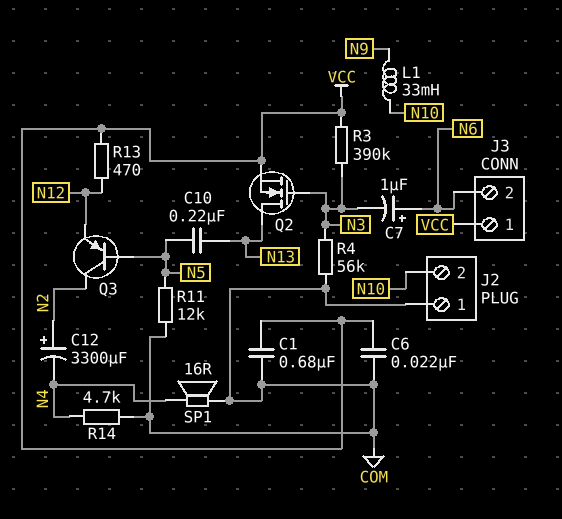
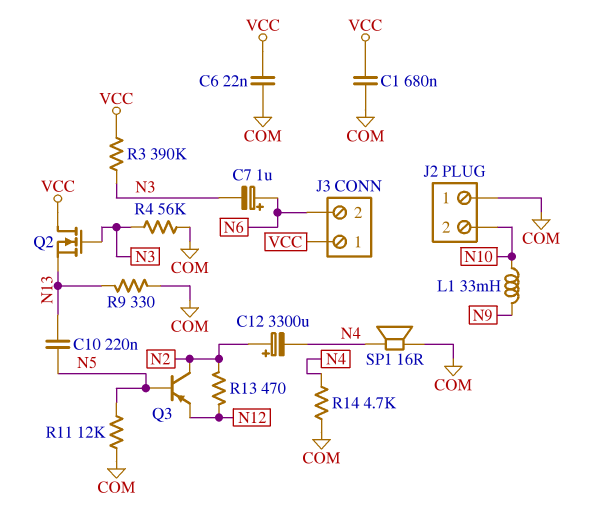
Q2: NMOS (G N3, D N13, S VCC) -> NMOS (G N3, D VCC, S N13)
R9: none -> 330 (COM, N13)
R13: 470 (N12, VCC) -> 470 (N2, N12)

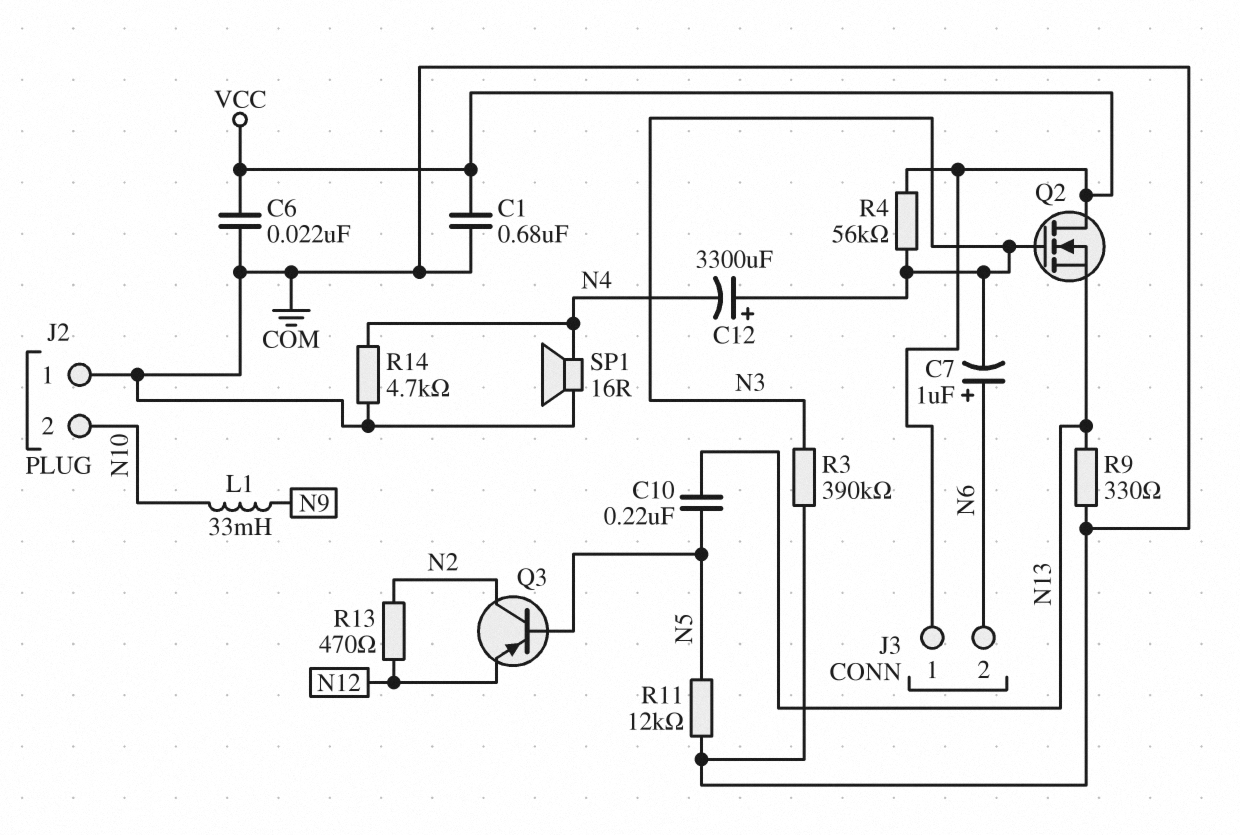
C12: 3300uF (plus N2, minus N4) -> 3300uF (plus N3, minus N4)
R3: 390k (N3, VCC) -> 390k (COM, N3)
R4: 56k (COM, N3) -> 56k (N3, VCC)

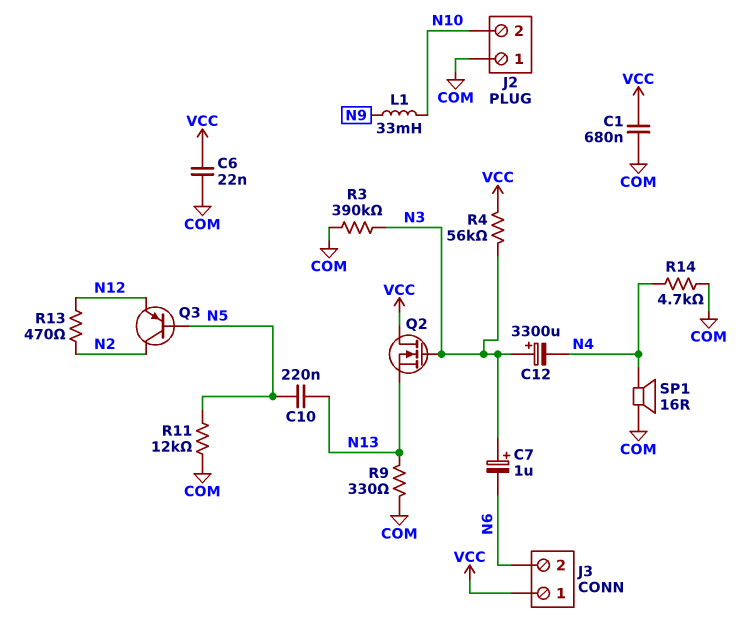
C7: 1uF (plus N6, minus N3) -> 1uF (plus N3, minus N6)

